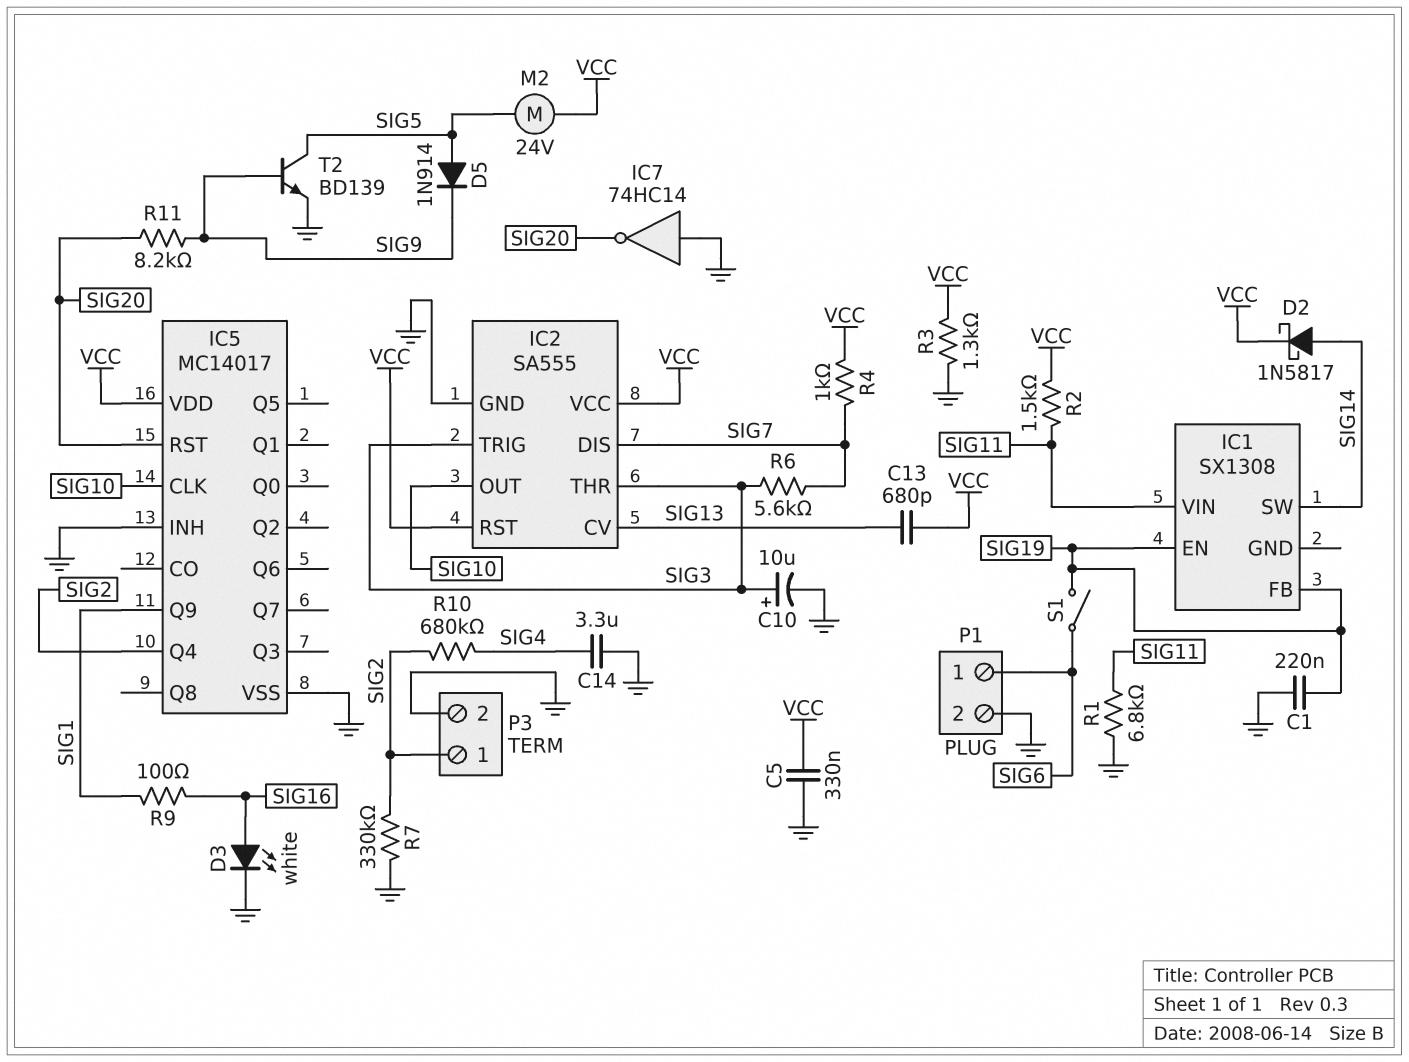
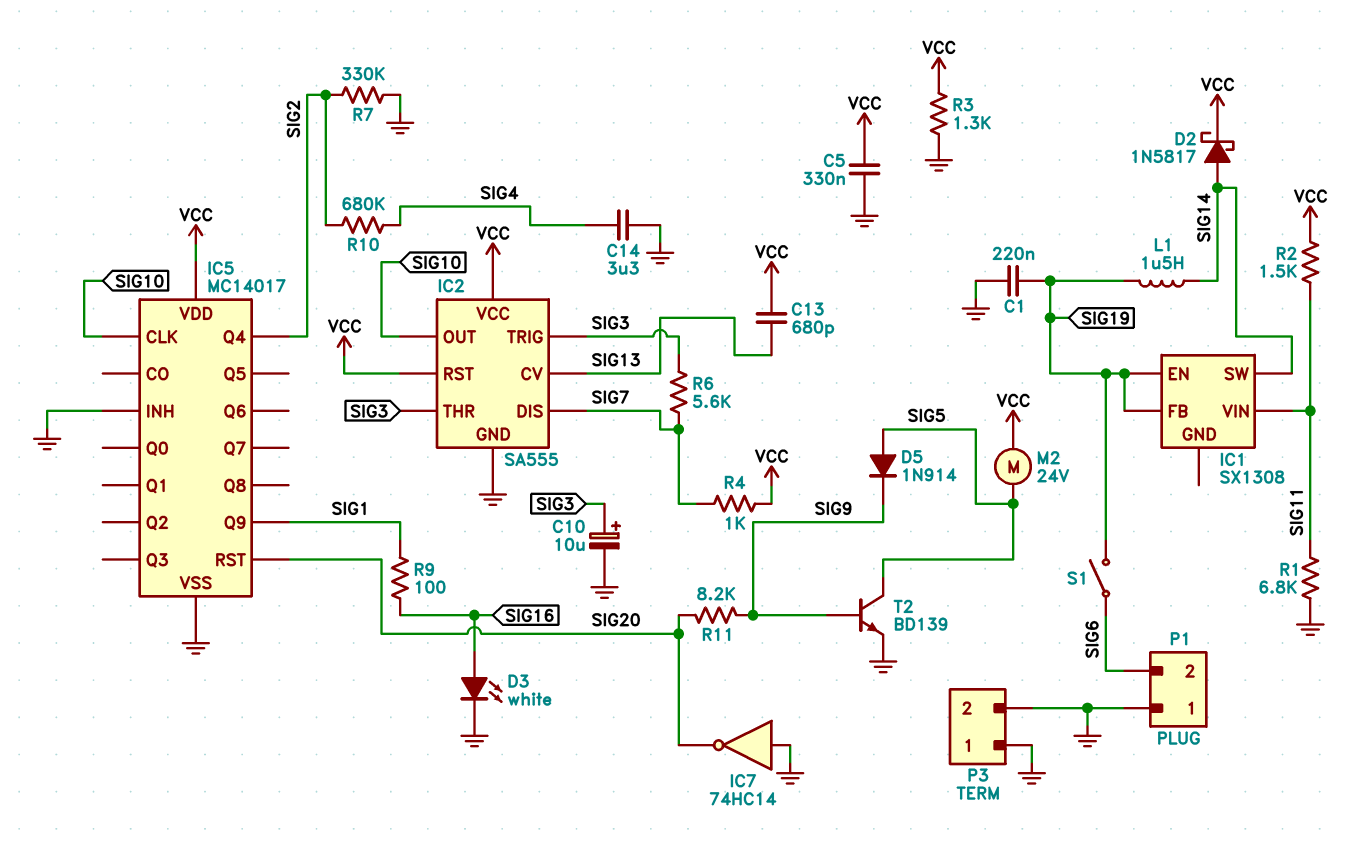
L1: none -> 1.5uH (SIG14, SIG19)
P1 pin 1: SIG6 -> GND
P1 pin 2: GND -> SIG6
P3 pin 1: SIG2 -> GND

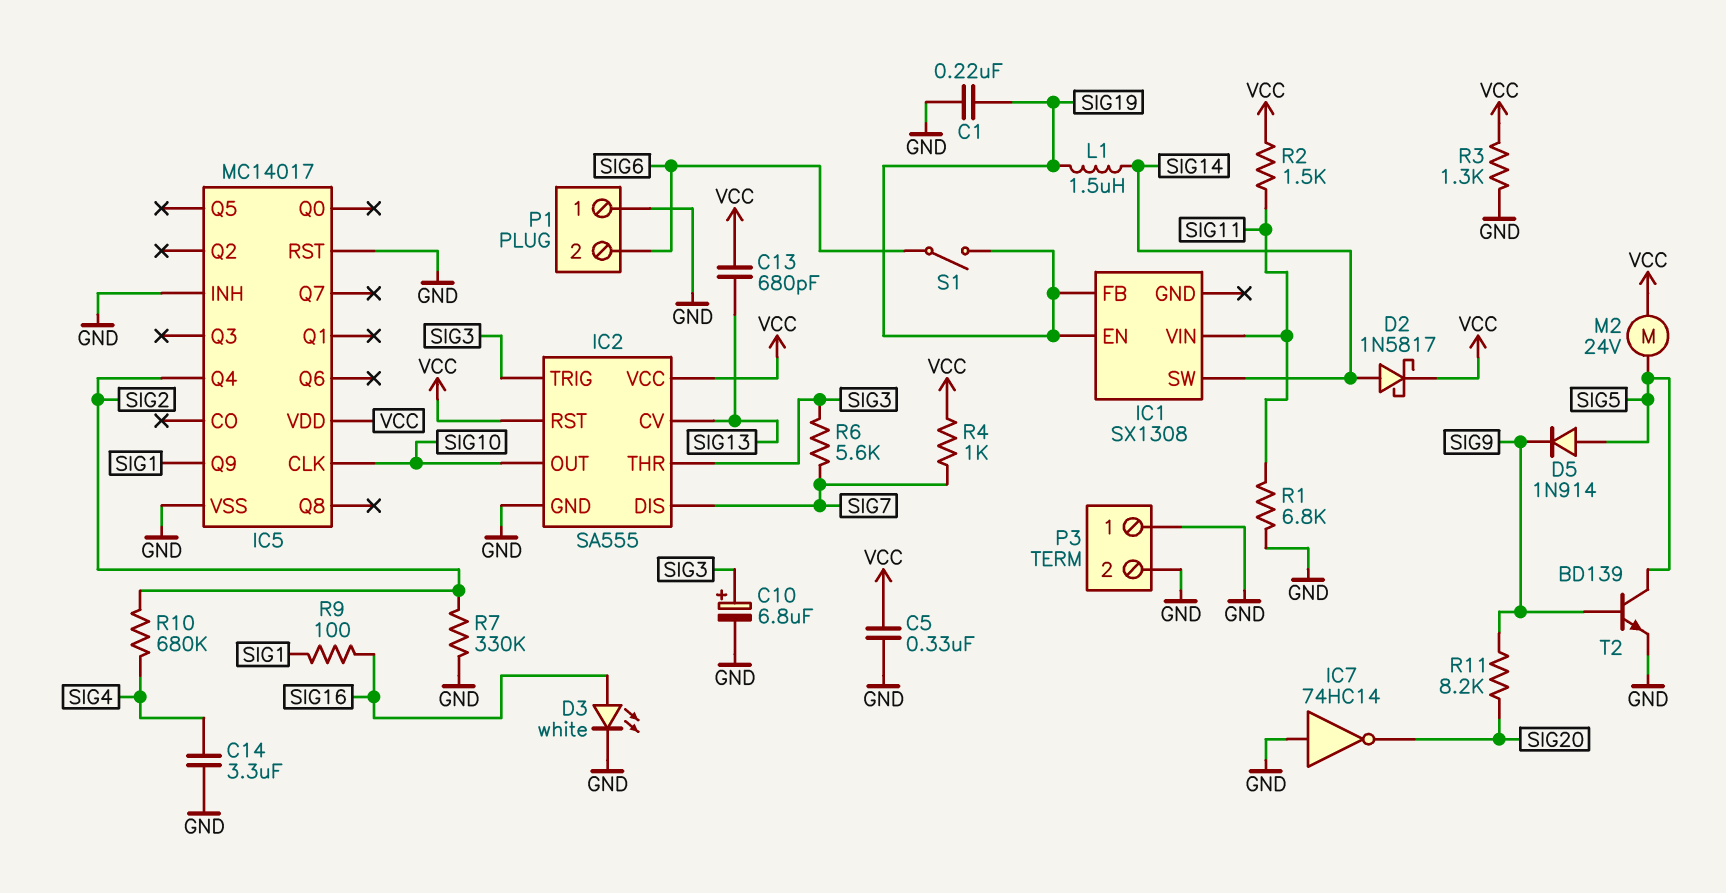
C10: 10uF (plus SIG3, minus GND) -> 6.8uF (plus SIG3, minus GND)
IC5 pin RST: SIG20 -> GND

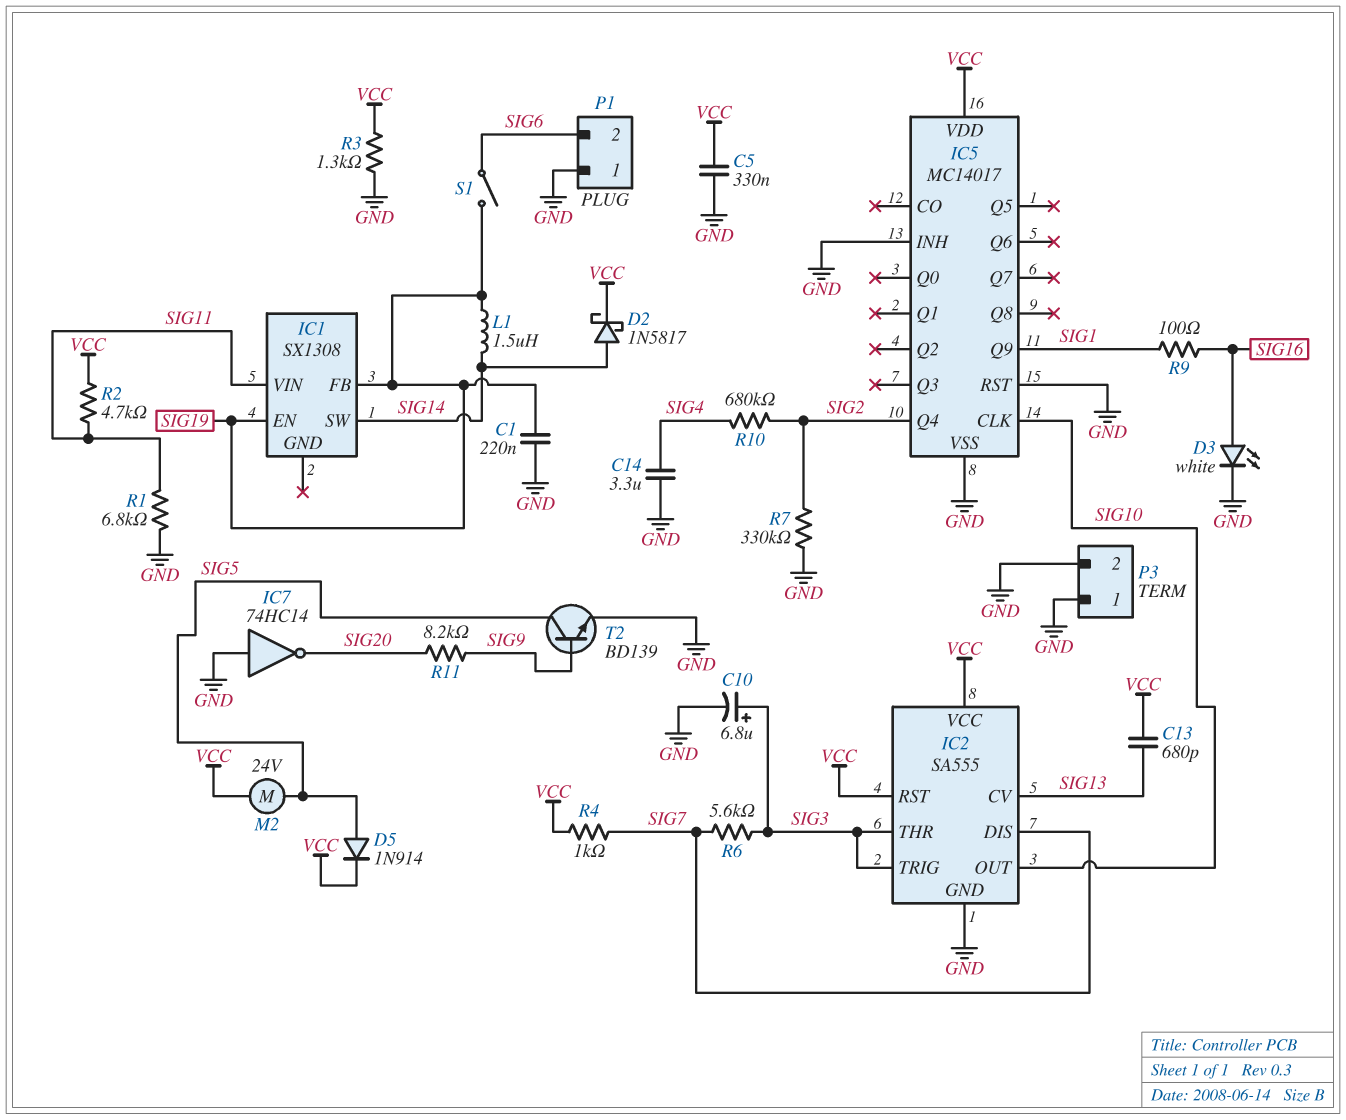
D5: diode 1N914 (A SIG5, K SIG9) -> diode 1N914 (A SIG5, K VCC)
R2: 1.5k (SIG11, VCC) -> 4.7k (SIG11, VCC)

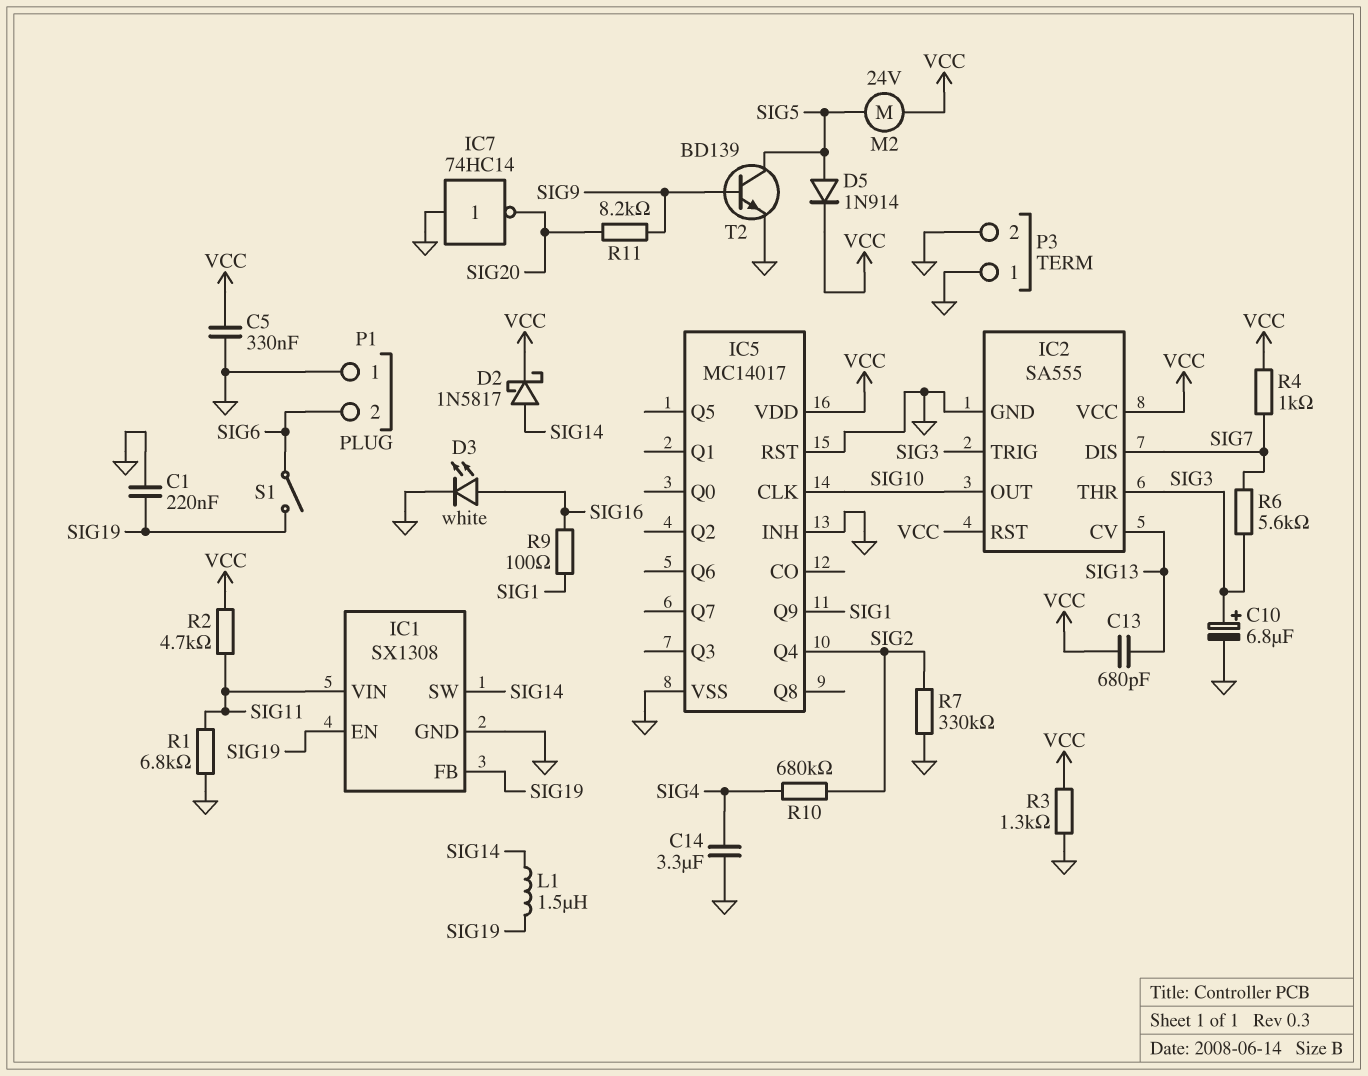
IC1 pin GND: none -> GND

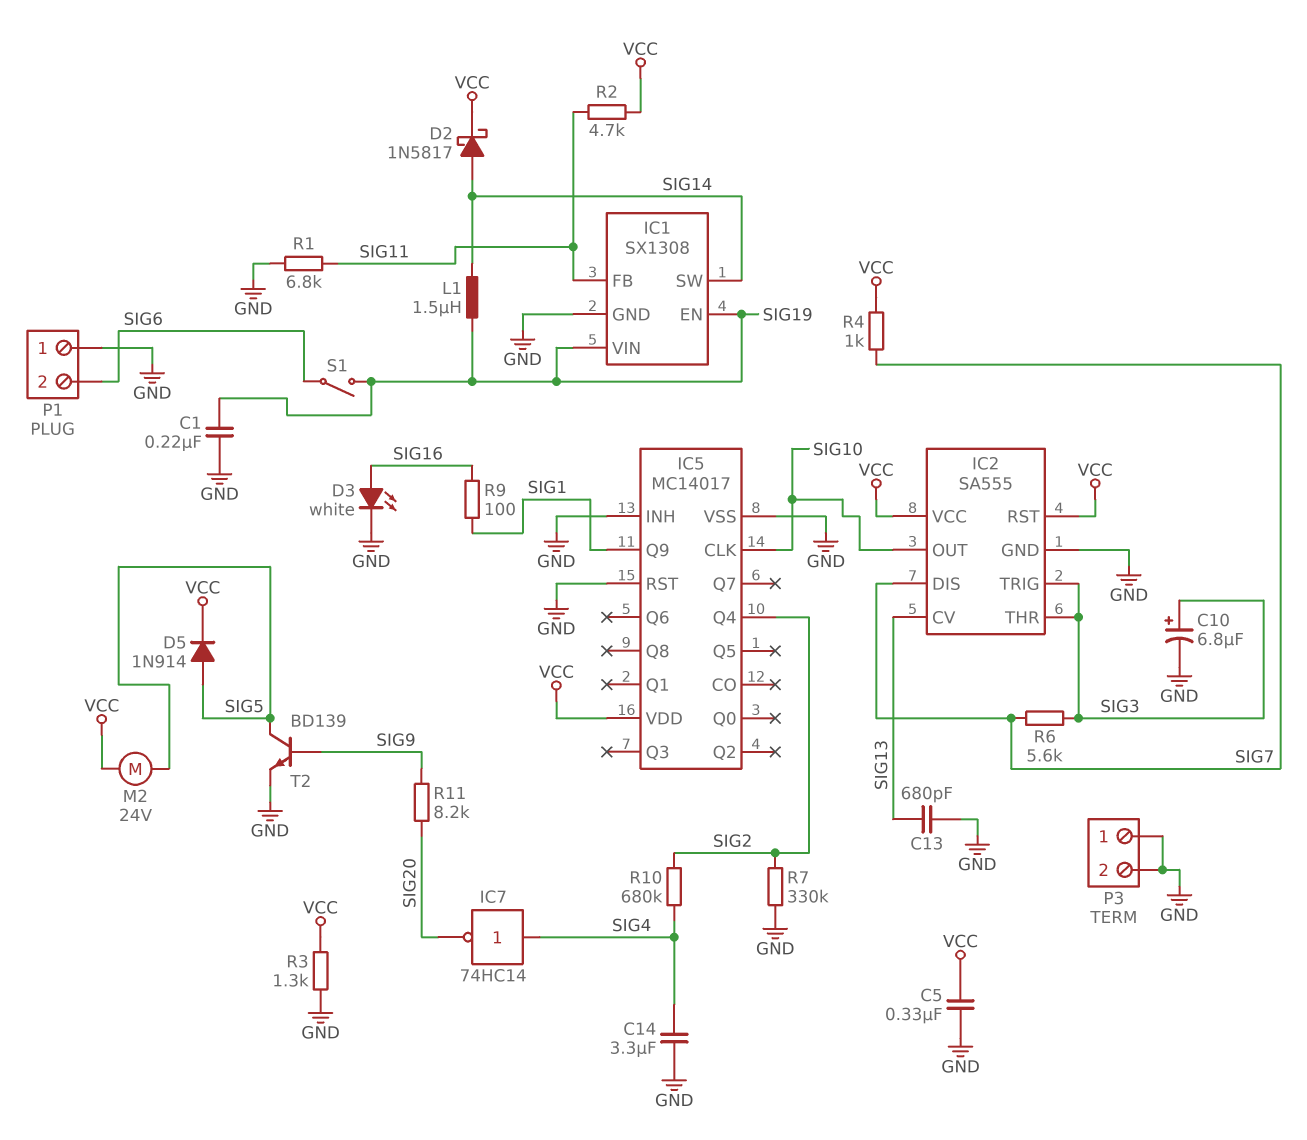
C13: 680pF (SIG13, VCC) -> 680pF (GND, SIG13)
IC1 pin FB: SIG19 -> SIG11
IC1 pin VIN: SIG11 -> SIG19
IC7: NOT 74HC14 (in GND, out SIG20) -> NOT 74HC14 (in SIG4, out SIG20)

